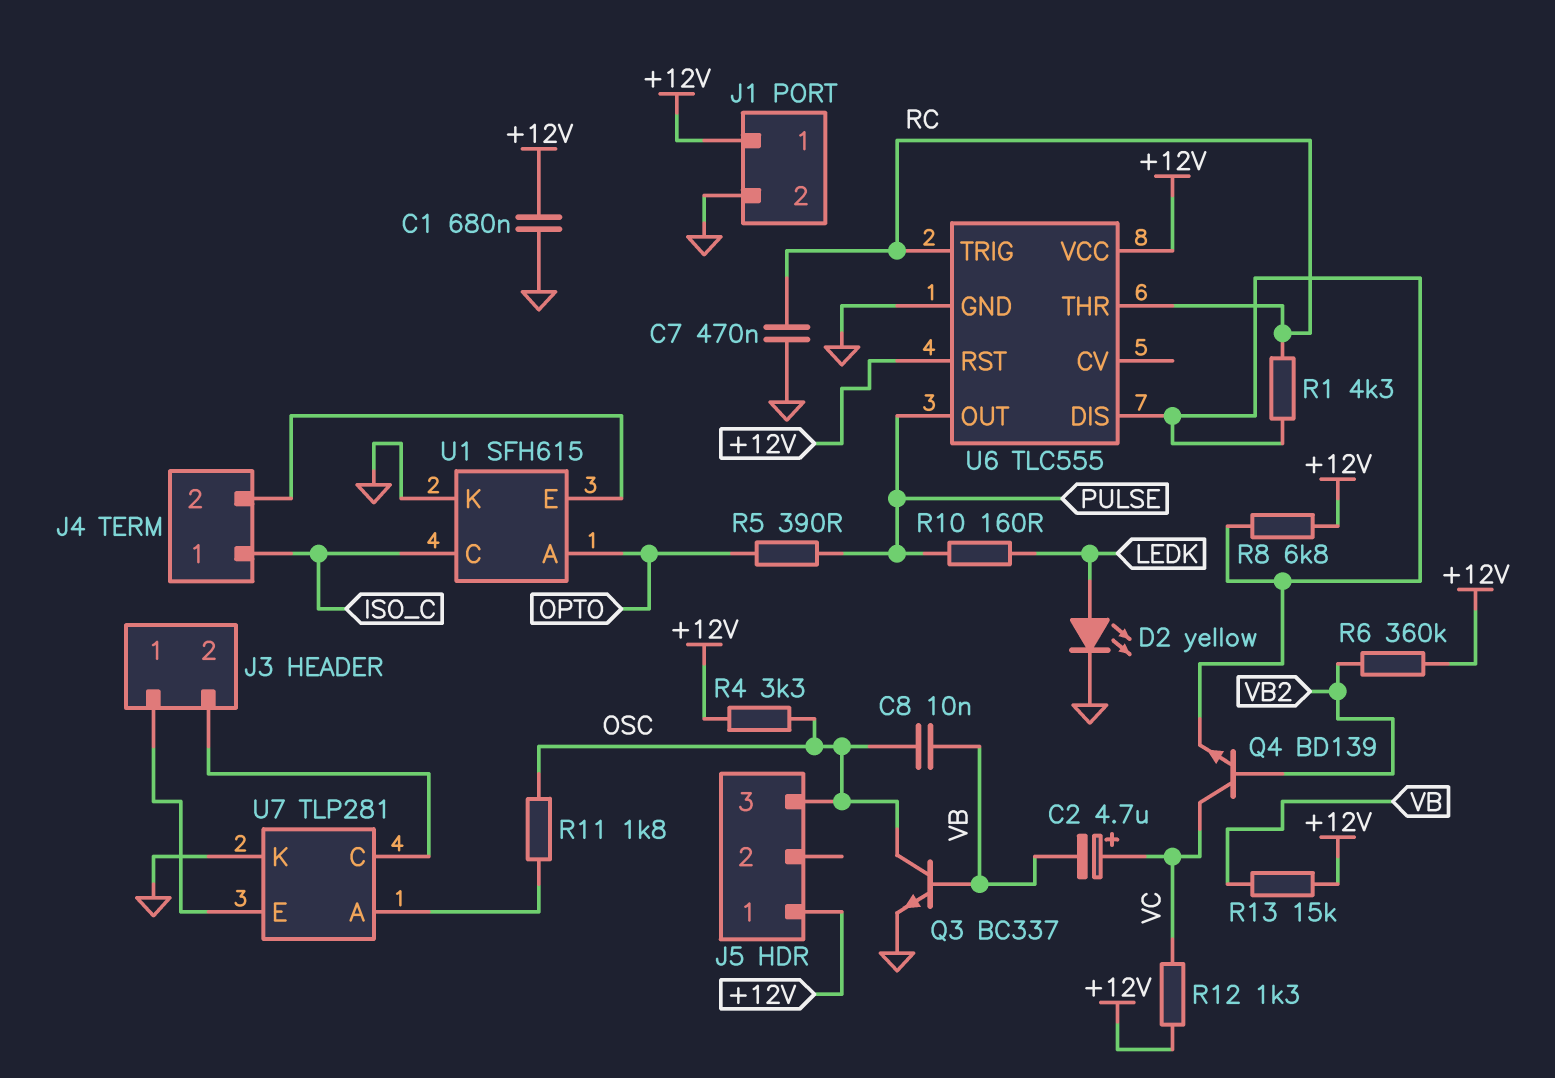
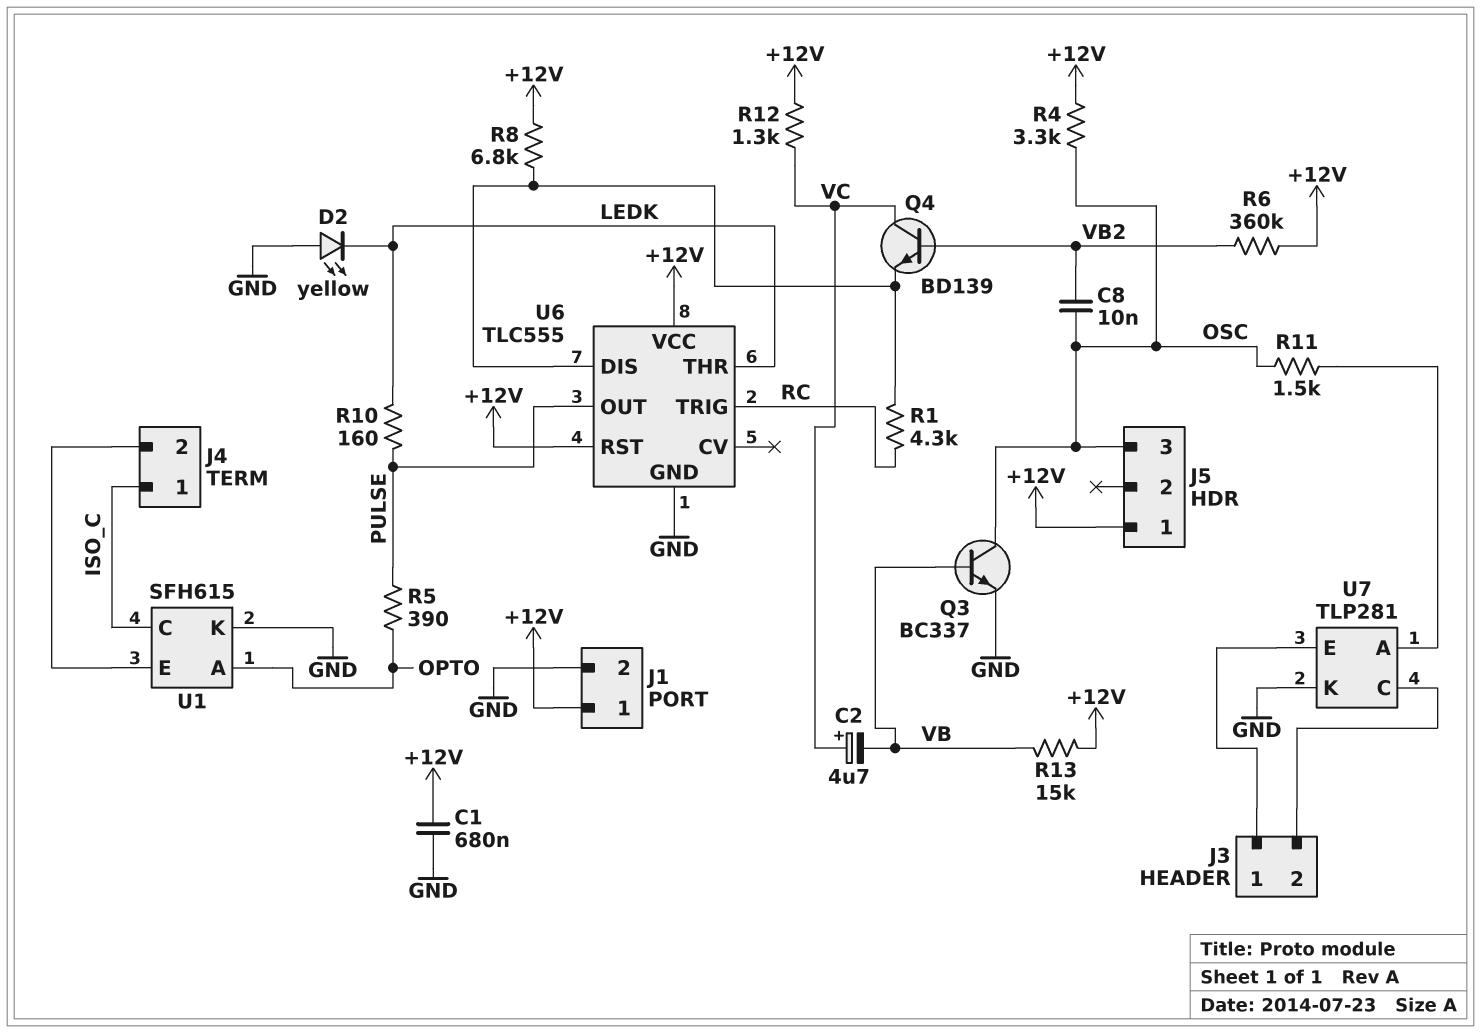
C7: 470nF (GND, RC) -> none
C8: 10nF (OSC, VB) -> 10nF (OSC, VB2)
D2: LED yellow (A LEDK, K GND) -> LED yellow (A GND, K LEDK)
R11: 1.8k (OSC, U7/A) -> 1.5k (OSC, U7/A)
U6 pin THR: RC -> LEDK

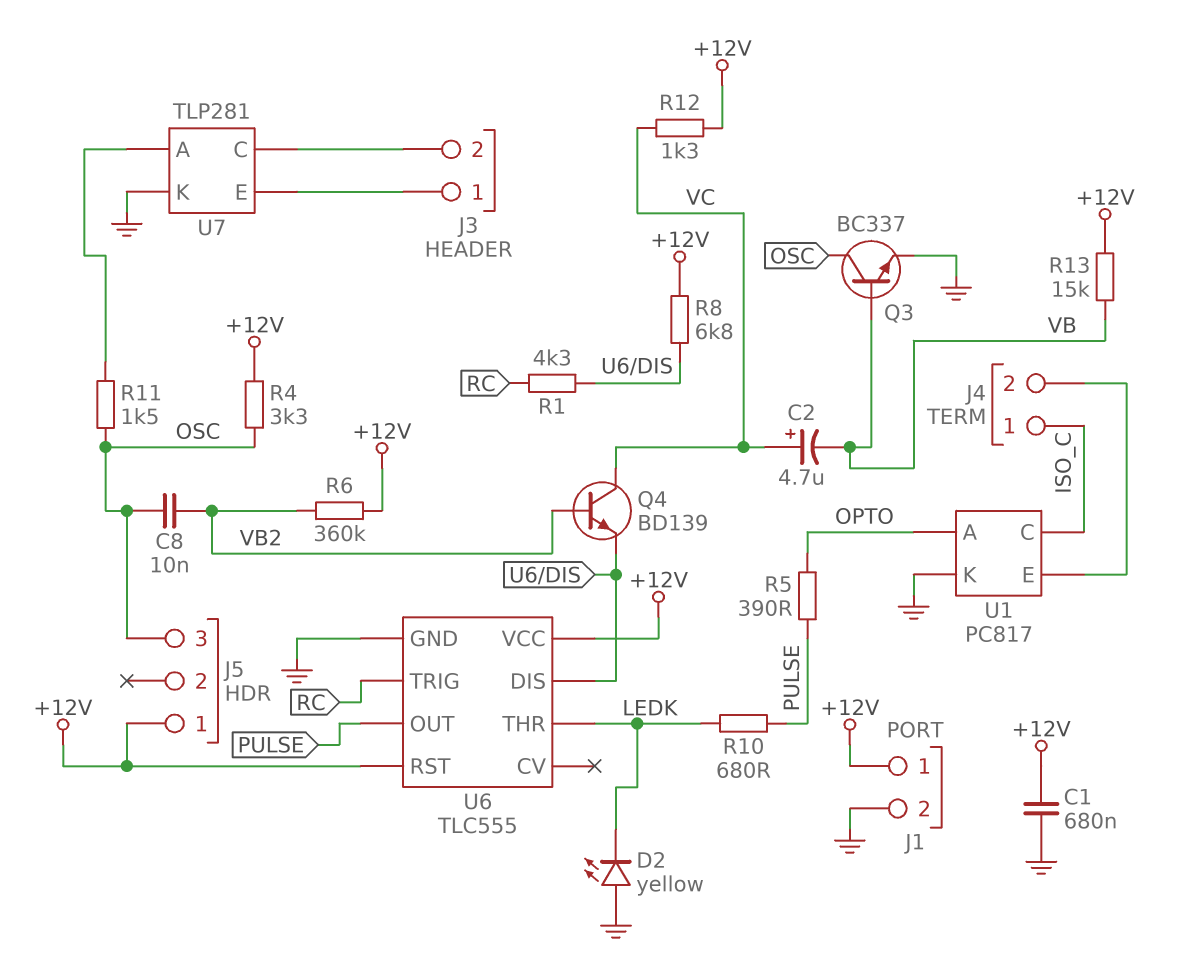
R10: 160 (LEDK, PULSE) -> 680 (LEDK, PULSE)
U1: SFH615 -> PC817

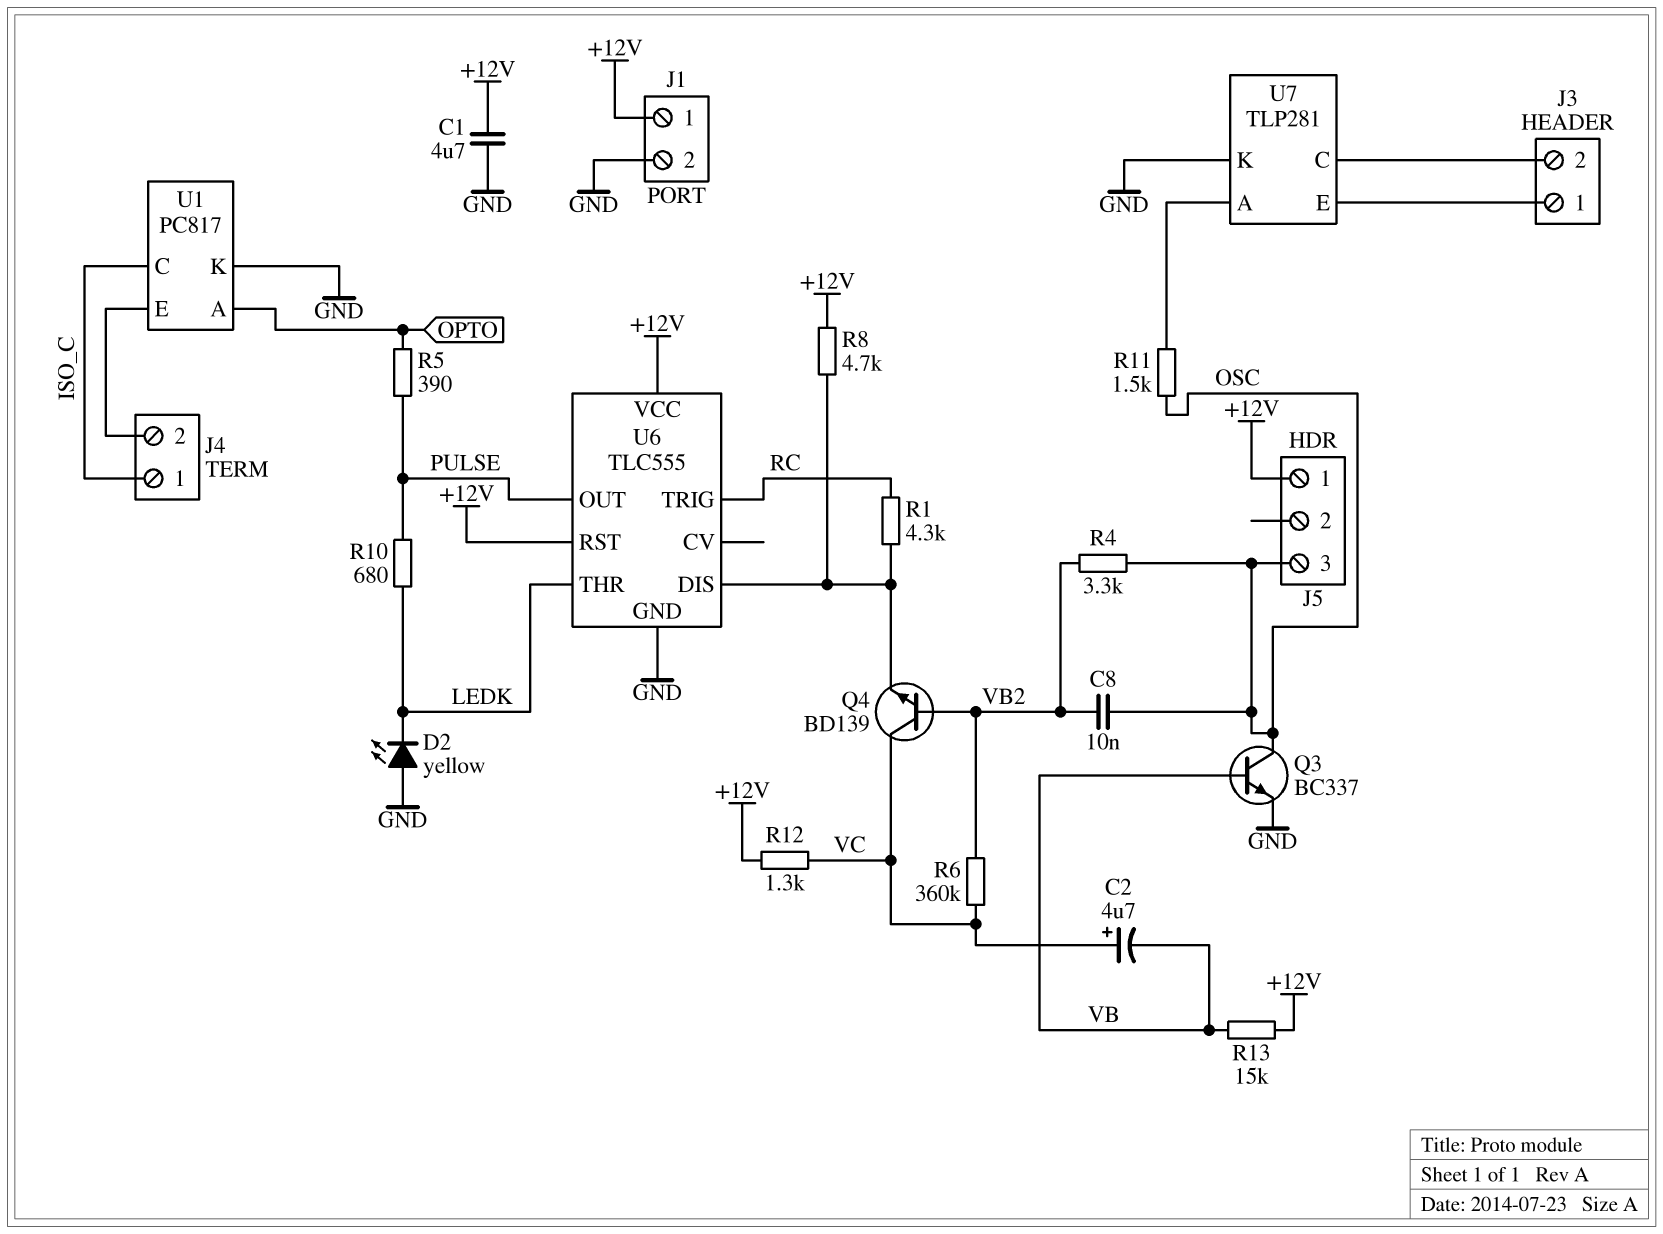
C1: 680nF (+12V, GND) -> 4.7uF (+12V, GND)
R4: 3.3k (+12V, OSC) -> 3.3k (OSC, VB2)
R6: 360k (+12V, VB2) -> 360k (VB2, VC)
R8: 6.8k (+12V, U6/DIS) -> 4.7k (+12V, U6/DIS)

